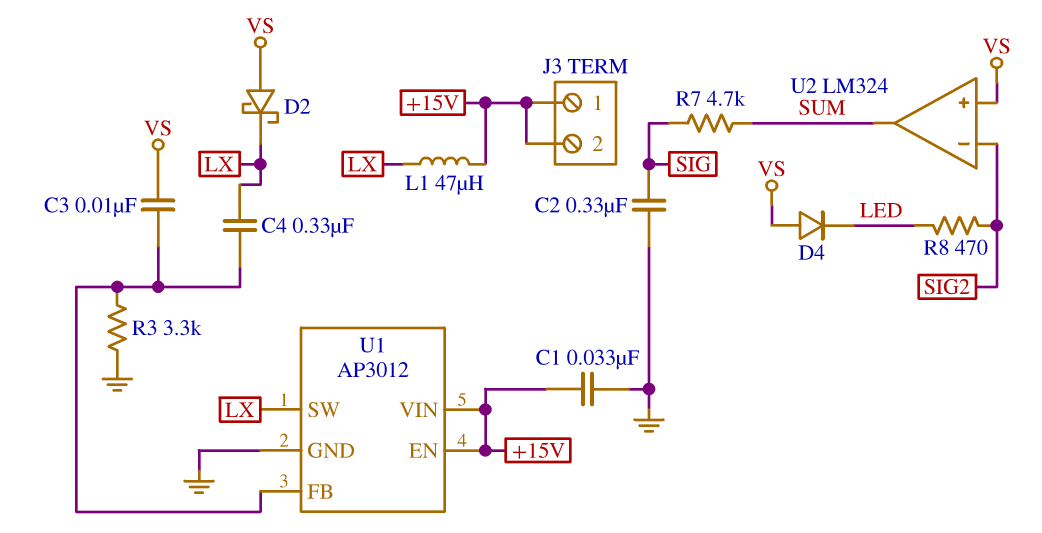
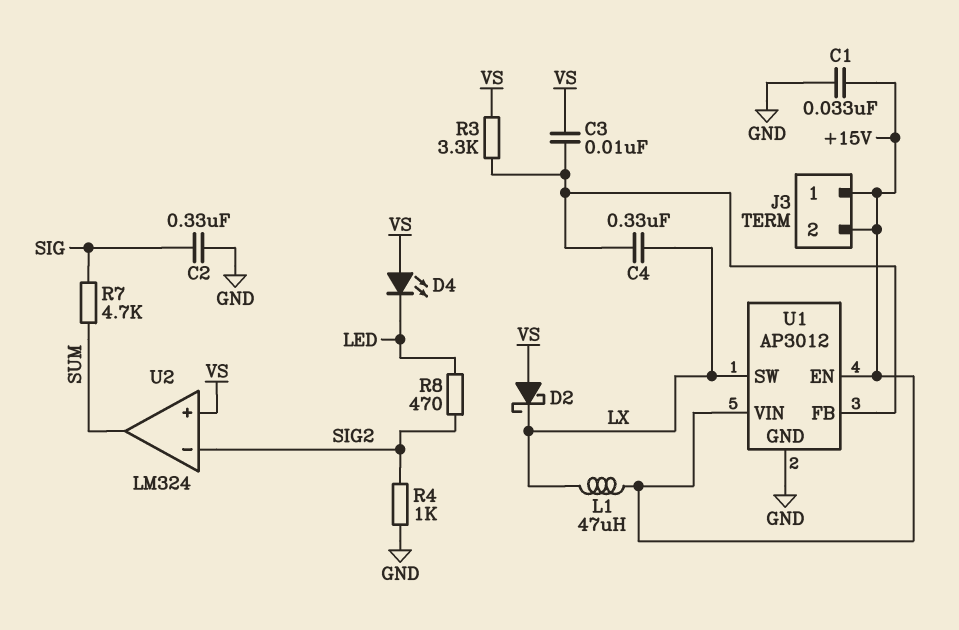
D4: diode (A VS, K LED) -> LED (A VS, K LED)
R3: 3.3k (GND, U1/FB) -> 3.3k (U1/FB, VS)
R4: none -> 1k (GND, SIG2)

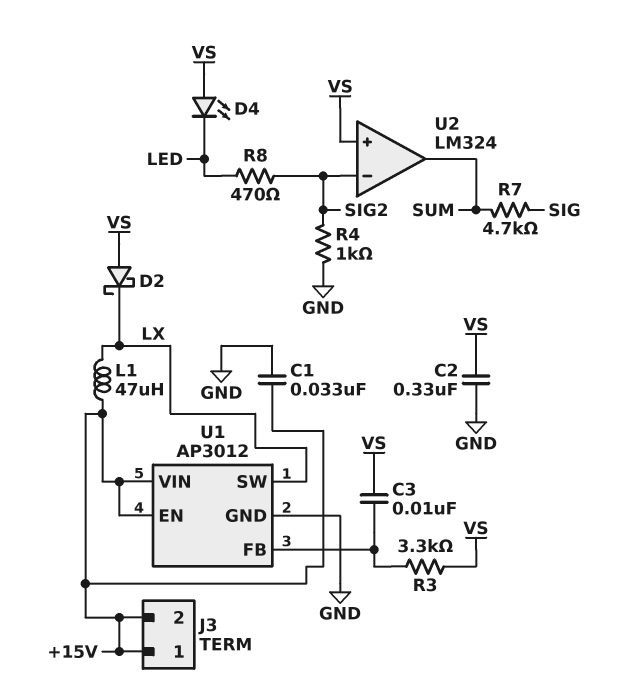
C2: 330nF (GND, SIG) -> 330nF (GND, VS)
C4: 330nF (LX, U1/FB) -> none

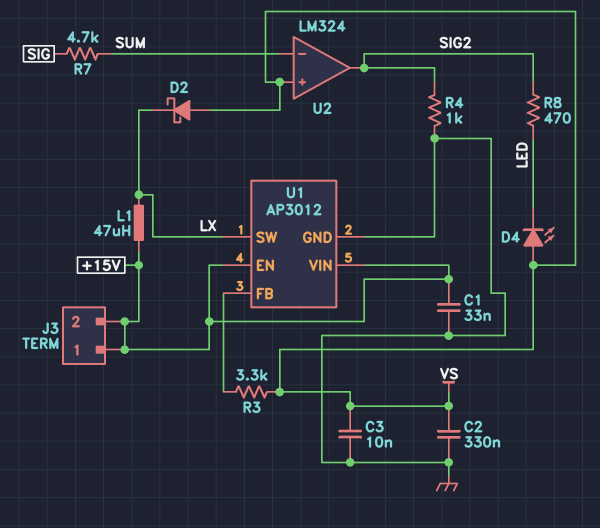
C3: 10nF (U1/FB, VS) -> 10nF (GND, VS)
U2 pin in-: SIG2 -> SUM
U2 pin out: SUM -> SIG2

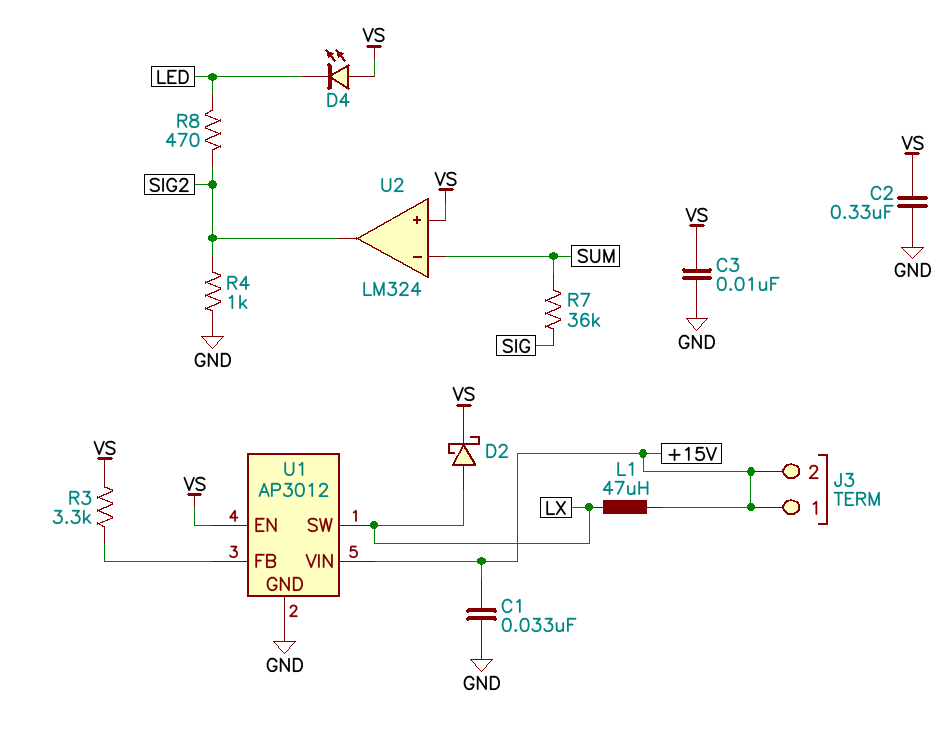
D2: schottky (A VS, K LX) -> schottky (A LX, K VS)
R7: 4.7k (SIG, SUM) -> 36k (SIG, SUM)
U1 pin EN: +15V -> VS

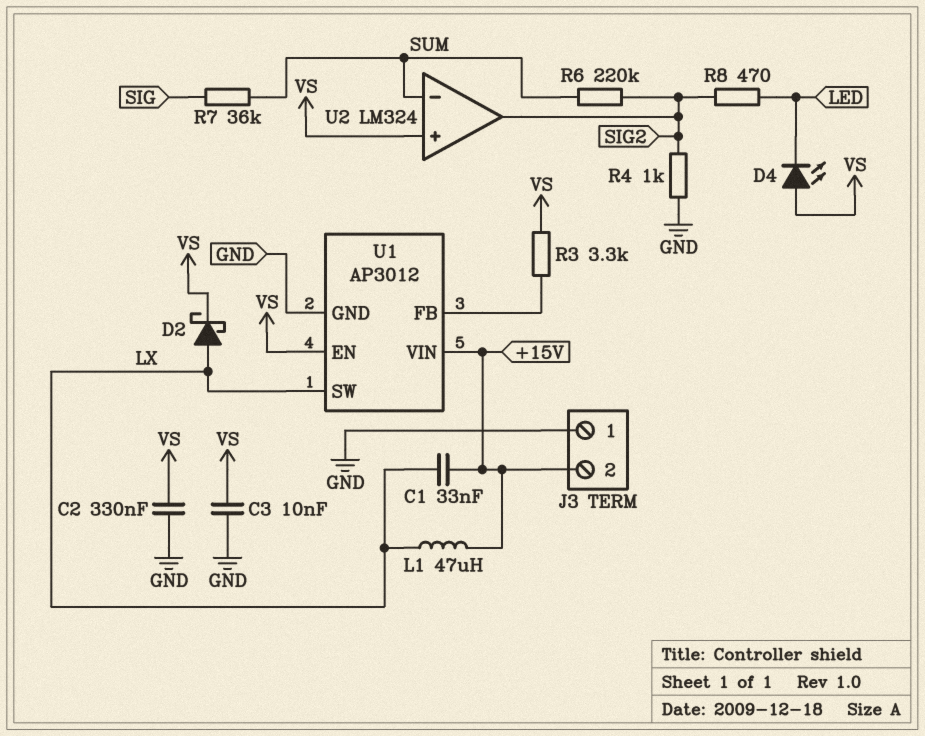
C1: 33nF (+15V, GND) -> 33nF (+15V, LX)
J3 pin 1: +15V -> GND
R6: none -> 220k (SIG2, SUM)

